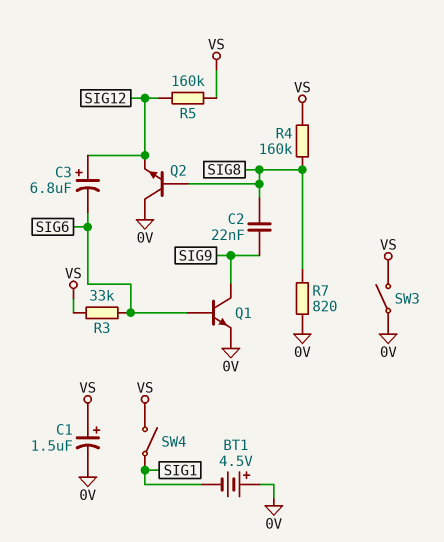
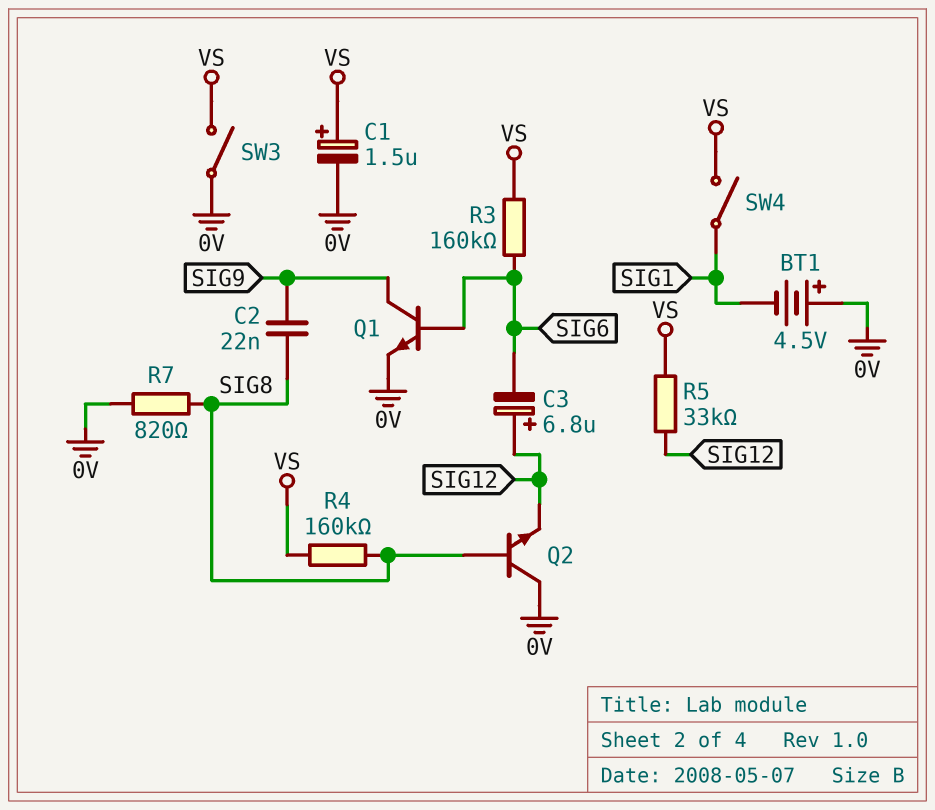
R3: 33k (SIG6, VS) -> 160k (SIG6, VS)
R5: 160k (SIG12, VS) -> 33k (SIG12, VS)

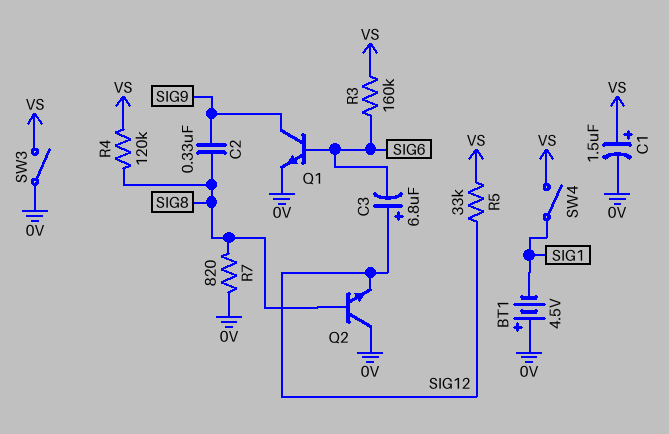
C2: 22nF (SIG8, SIG9) -> 330nF (SIG8, SIG9)
R4: 160k (SIG8, VS) -> 120k (SIG8, VS)

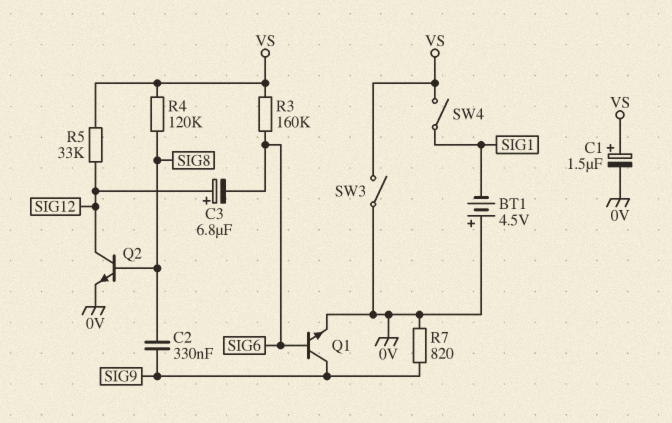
Q2: NPN (B SIG8, C 0V, E SIG12) -> NPN (B SIG8, C SIG12, E 0V)
R7: 820 (0V, SIG8) -> 820 (0V, SIG9)

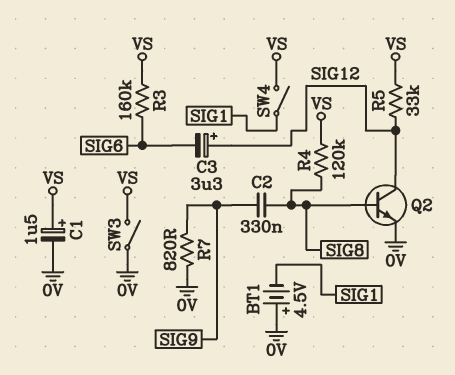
C3: 6.8uF (plus SIG12, minus SIG6) -> 3.3uF (plus SIG12, minus SIG6)
Q1: NPN (B SIG6, C SIG9, E 0V) -> none

